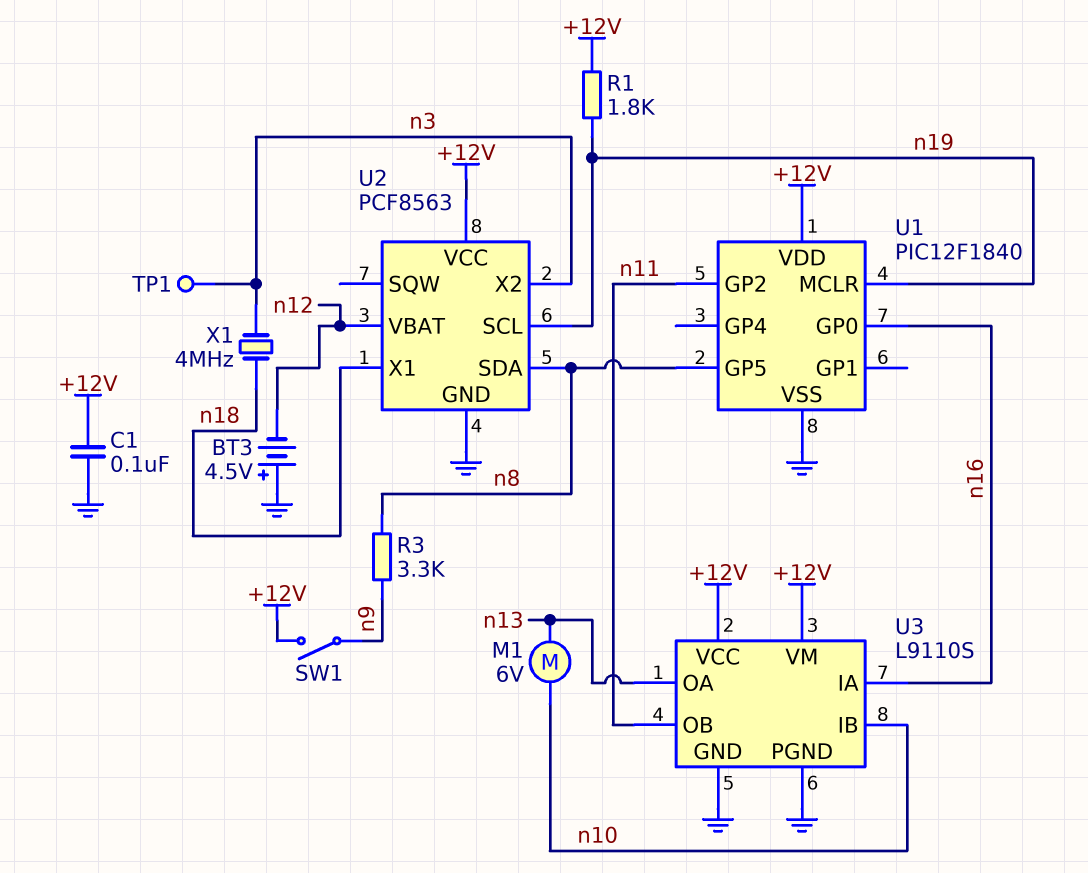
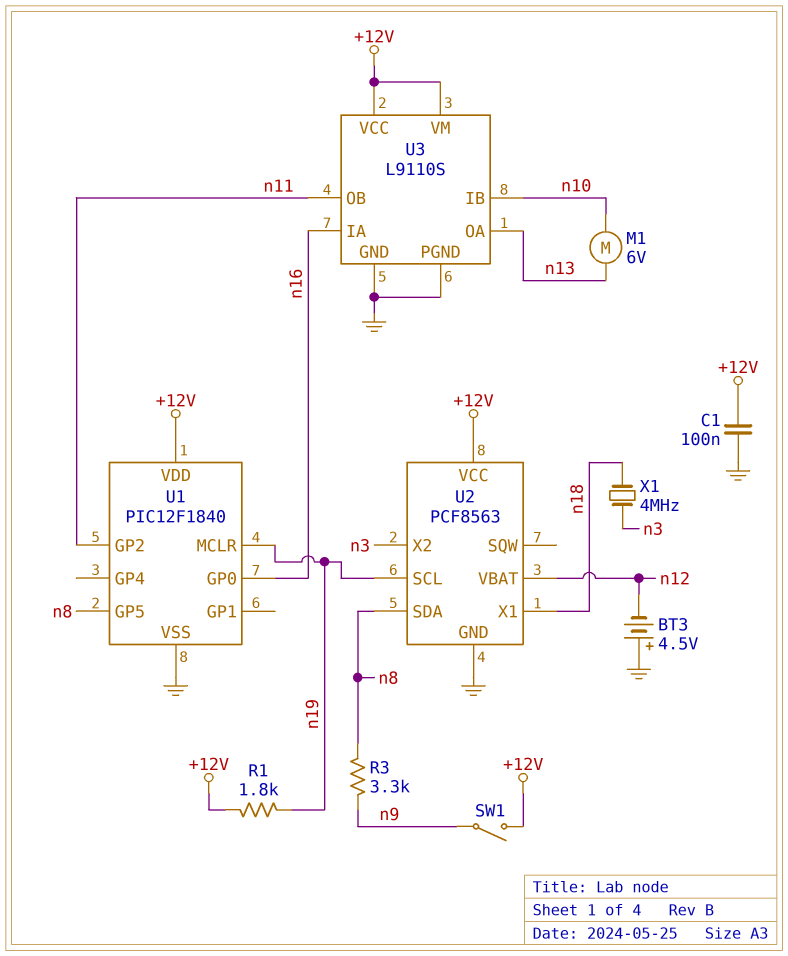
TP1: test point (n3) -> none

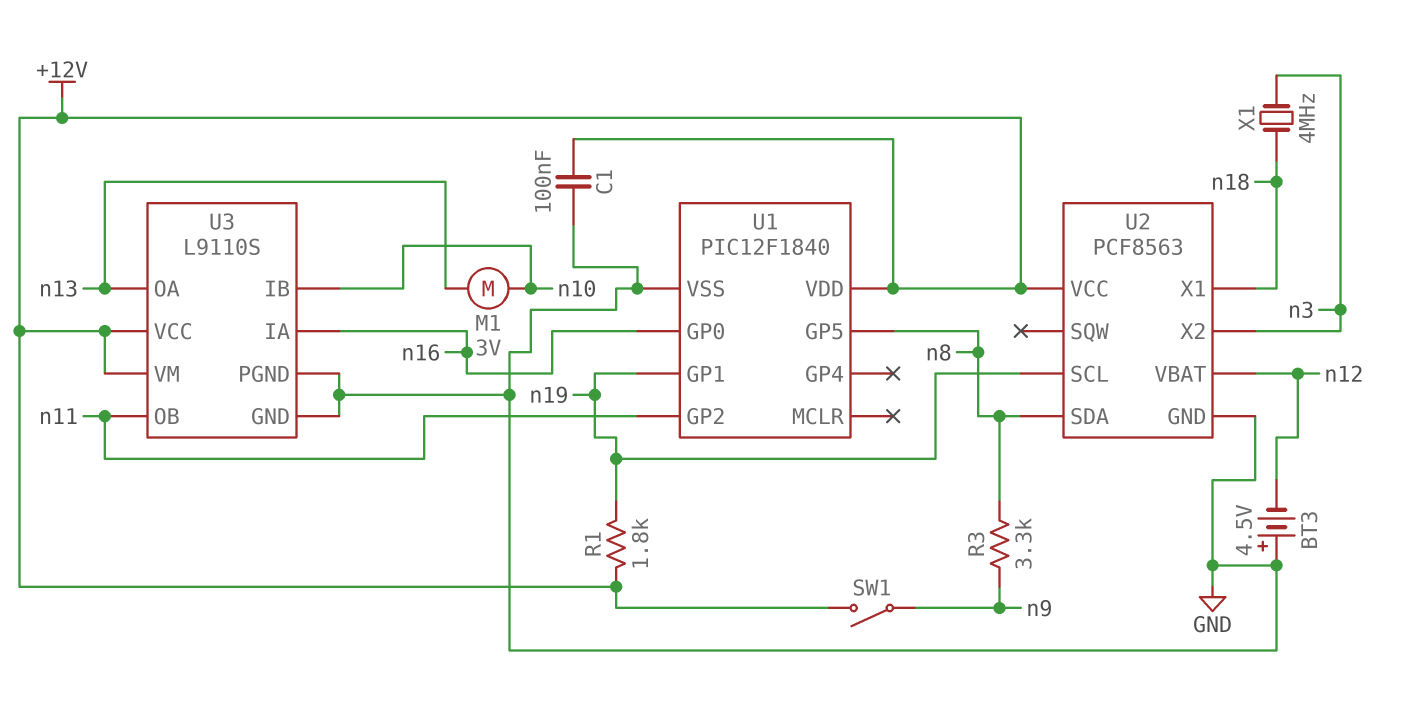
M1: motor 6V (n10, n13) -> motor 3V (n10, n13)
U1 pin GP1: none -> n19
U1 pin MCLR: n19 -> none

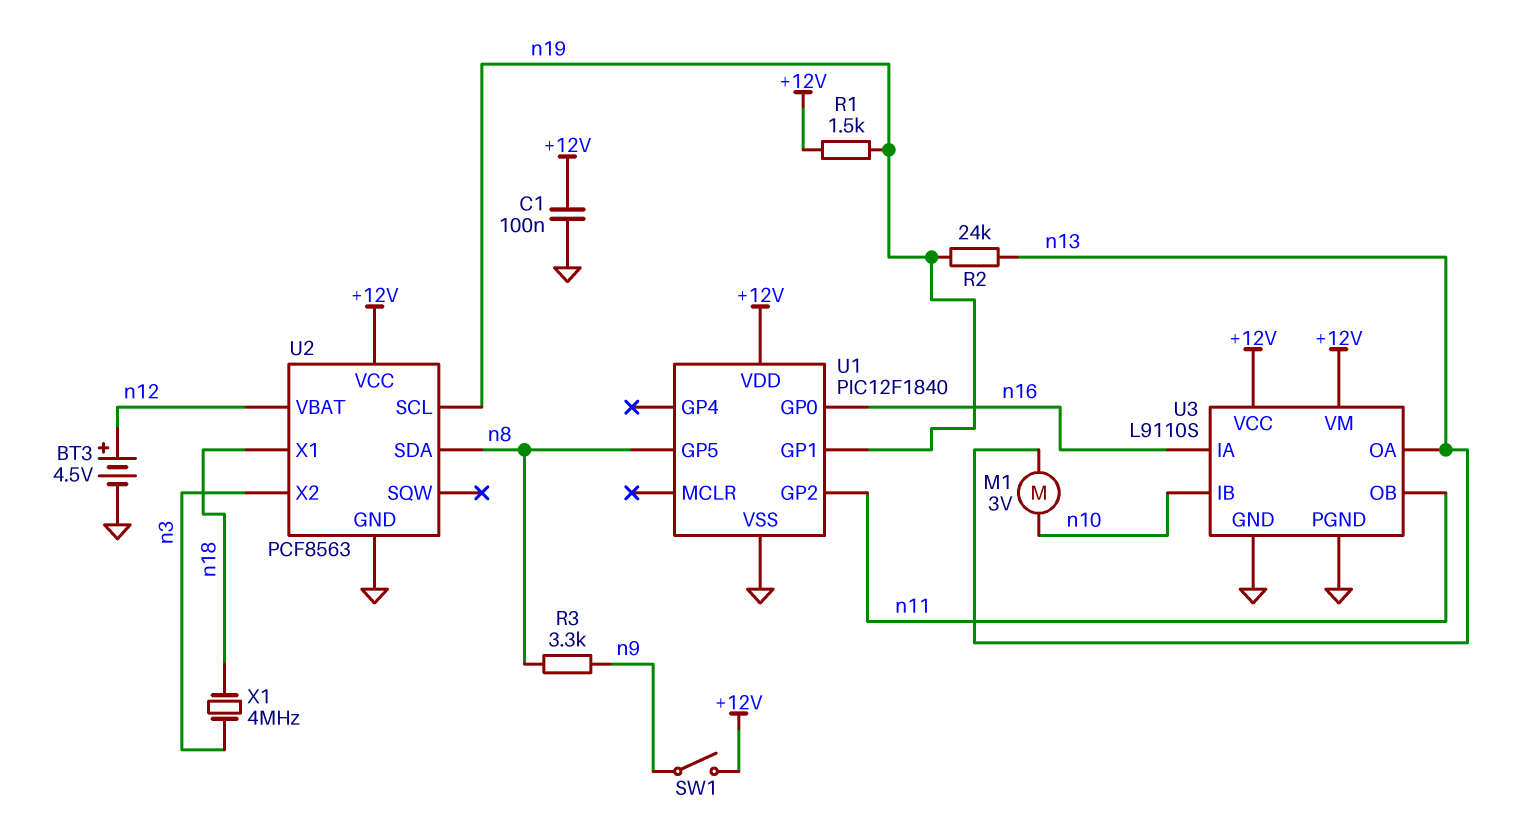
BT3: 4.5V (plus GND, minus n12) -> 4.5V (plus n12, minus GND)
R1: 1.8k (+12V, n19) -> 1.5k (+12V, n19)
R2: none -> 24k (n13, n19)

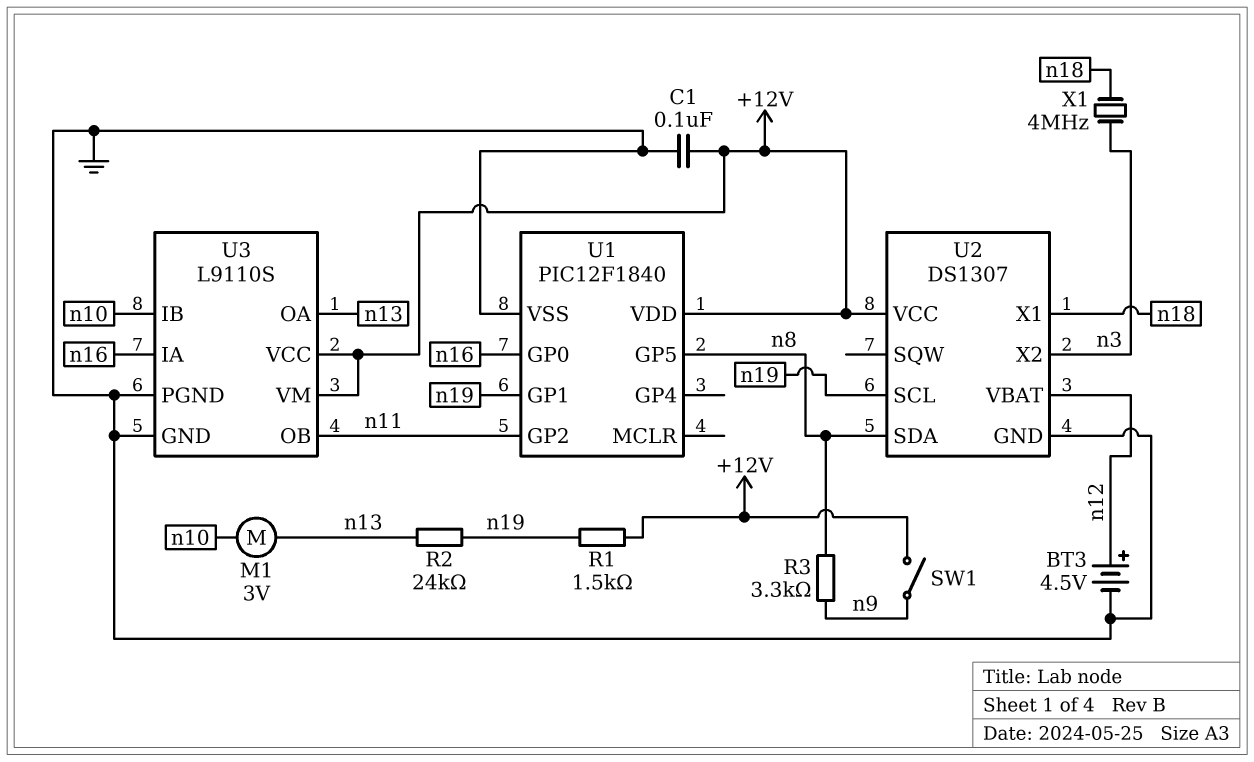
U2: PCF8563 -> DS1307

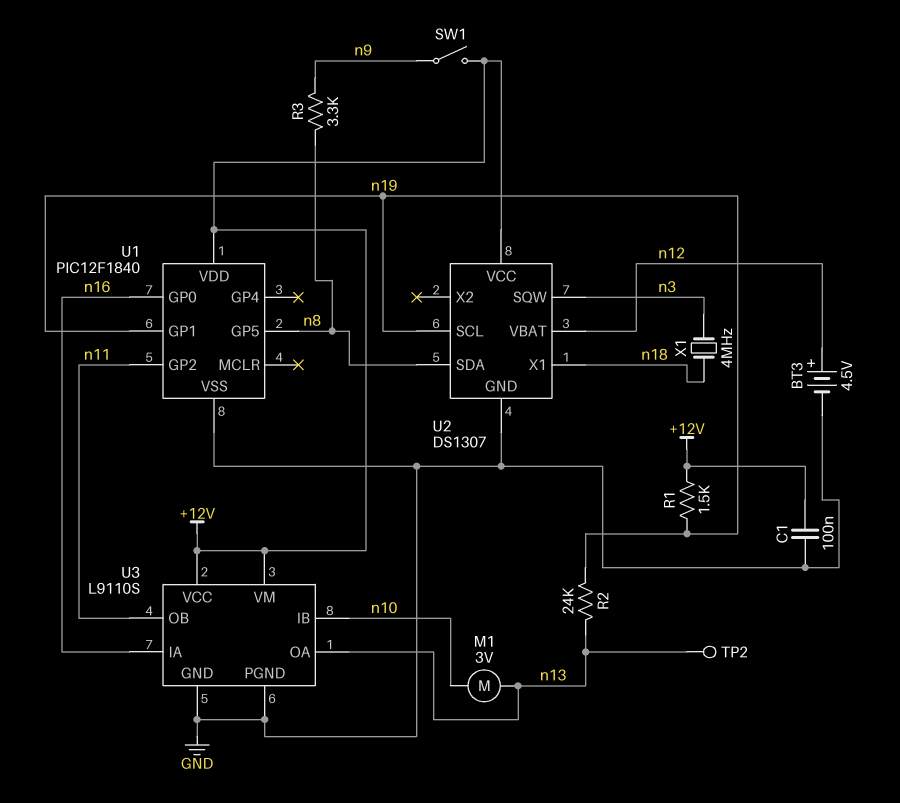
TP2: none -> test point (n13)
U2 pin SQW: none -> n3
U2 pin X2: n3 -> none

